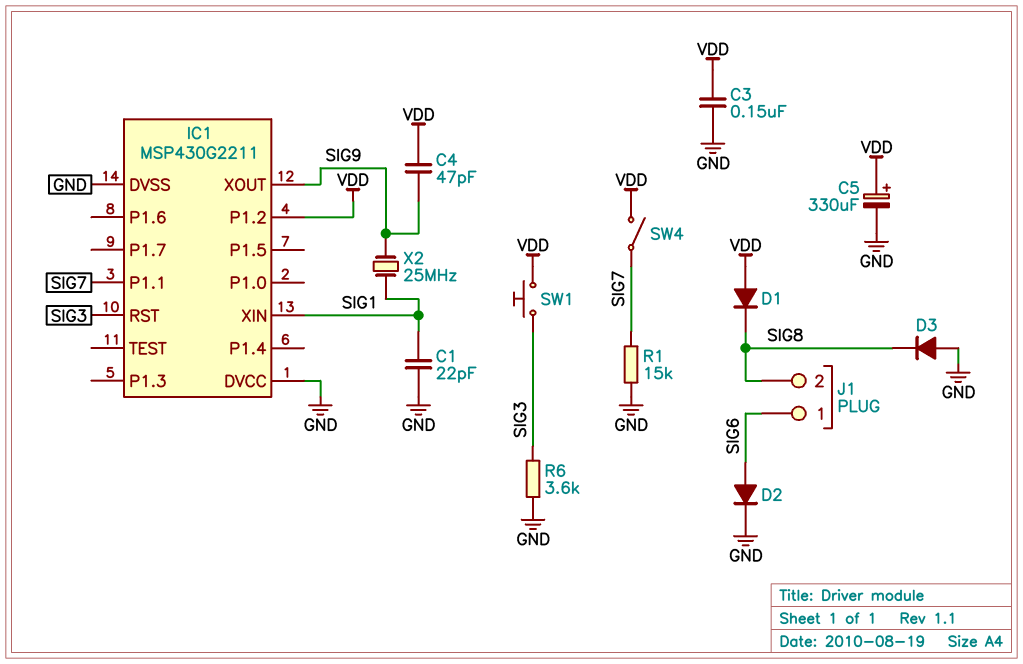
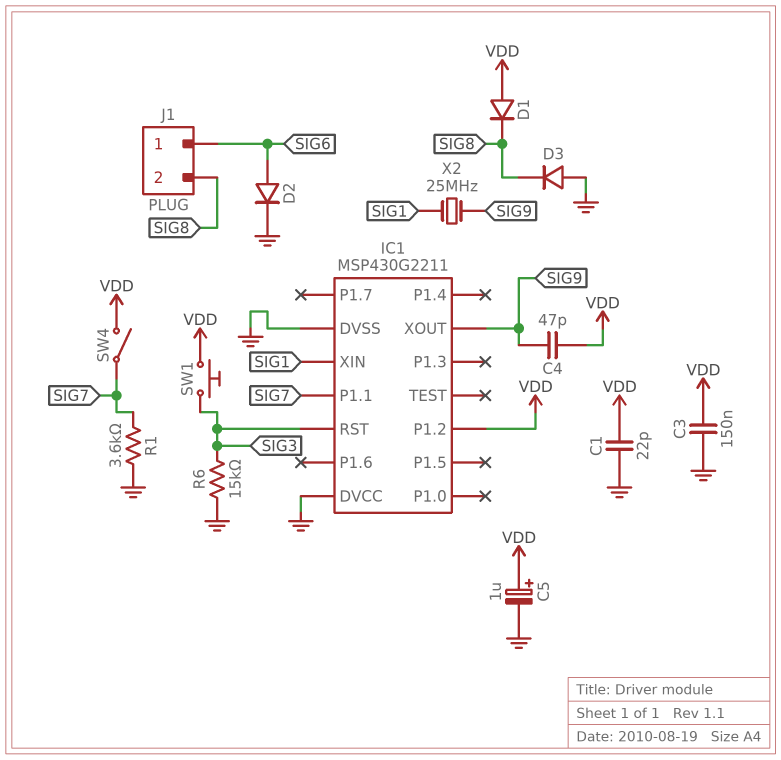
C1: 22pF (GND, SIG1) -> 22pF (GND, VDD)
C5: 330uF (plus VDD, minus GND) -> 1uF (plus VDD, minus GND)
R1: 15k (GND, SIG7) -> 3.6k (GND, SIG7)
R6: 3.6k (GND, SIG3) -> 15k (GND, SIG3)

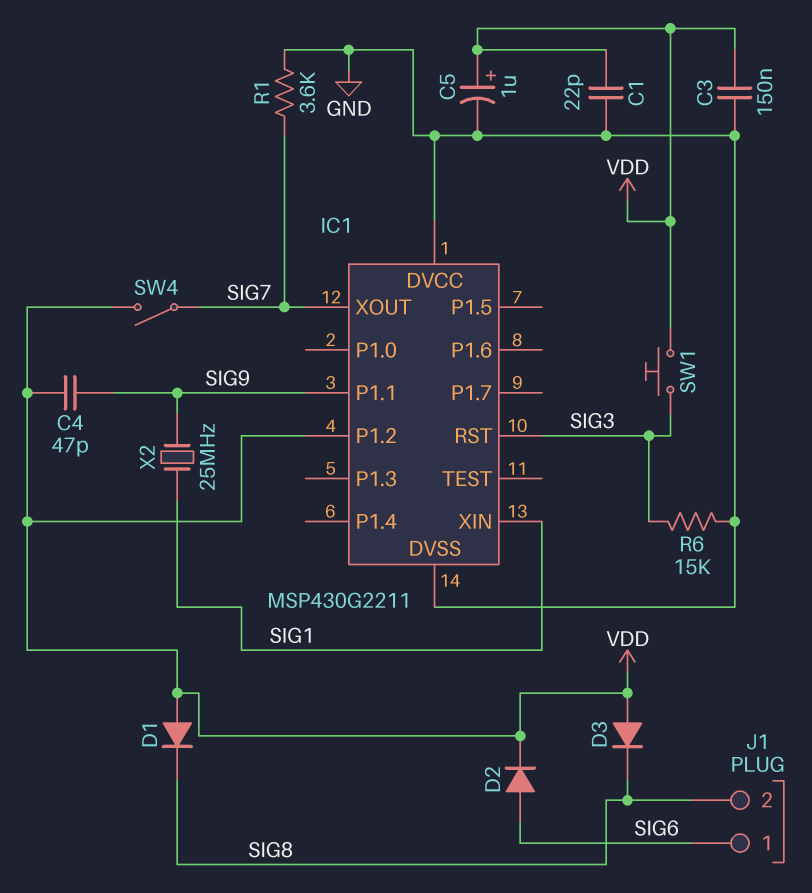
D2: diode (A SIG6, K GND) -> diode (A SIG6, K VDD)
D3: diode (A GND, K SIG8) -> diode (A VDD, K SIG8)
IC1 pin P1.1: SIG7 -> SIG9
IC1 pin XOUT: SIG9 -> SIG7

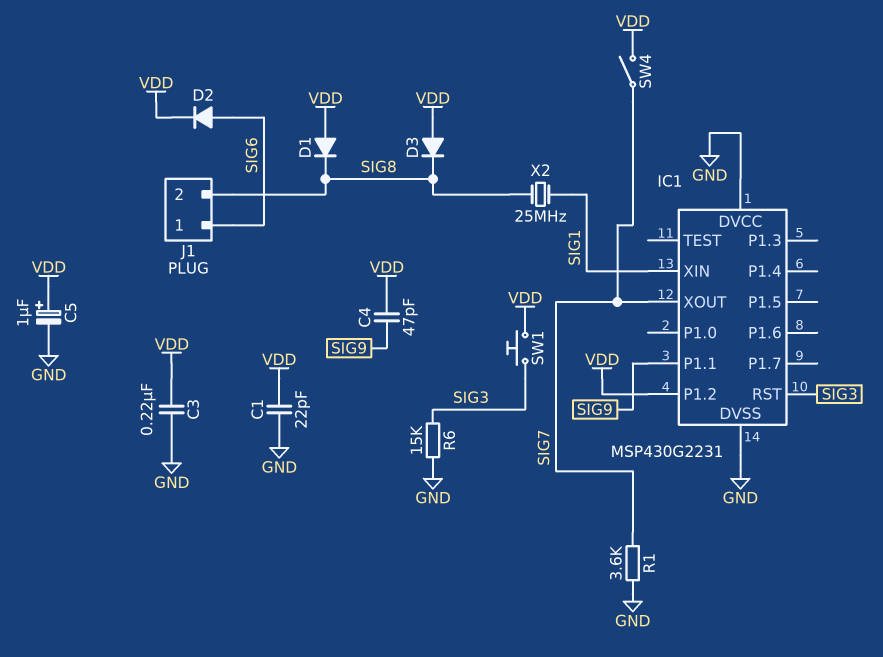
C3: 150nF (GND, VDD) -> 220nF (GND, VDD)
IC1: MSP430G2211 -> MSP430G2231
X2: 25MHz (SIG1, SIG9) -> 25MHz (SIG1, SIG8)

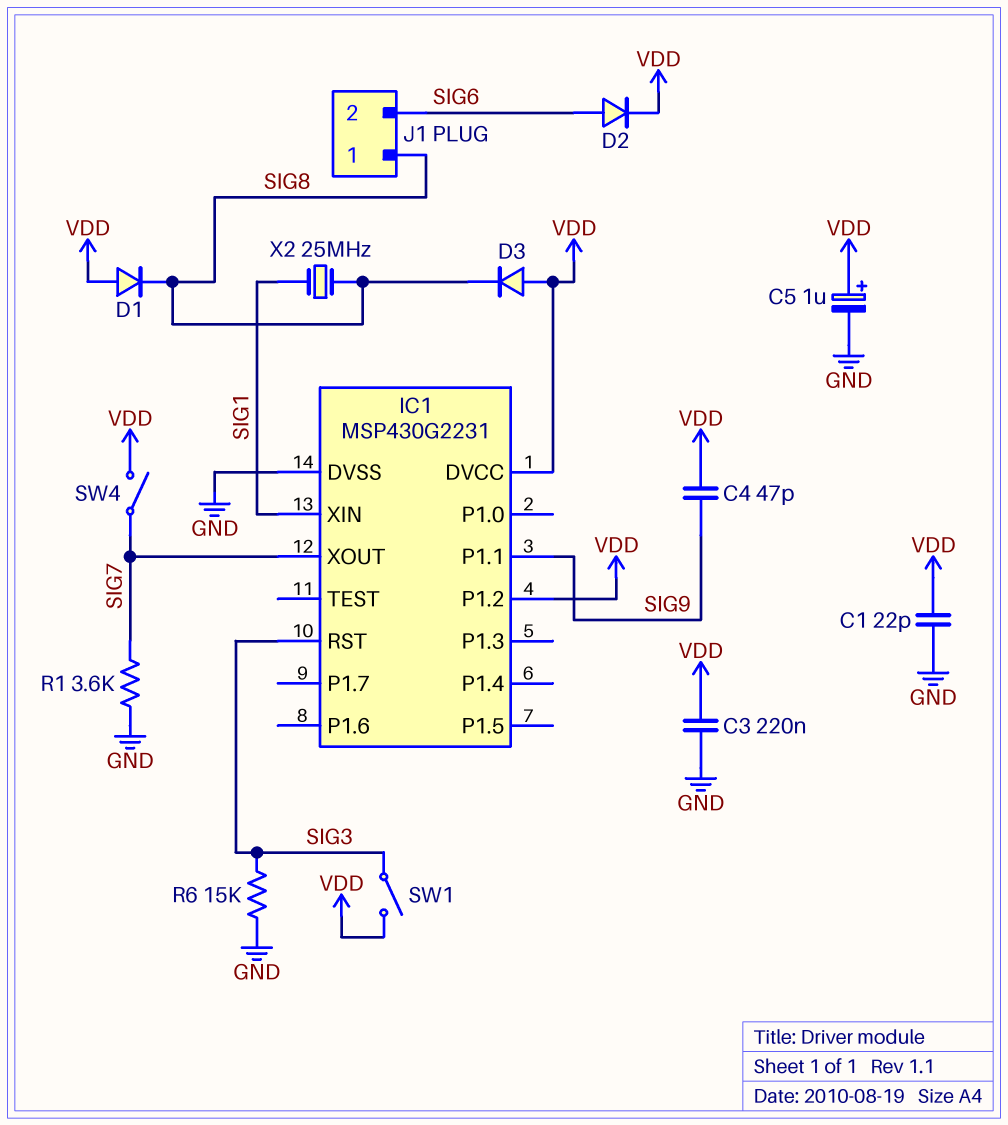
IC1 pin DVCC: GND -> VDD
J1 pin 1: SIG6 -> SIG8
J1 pin 2: SIG8 -> SIG6
SW1: button (SIG3, VDD) -> switch (SIG3, VDD)

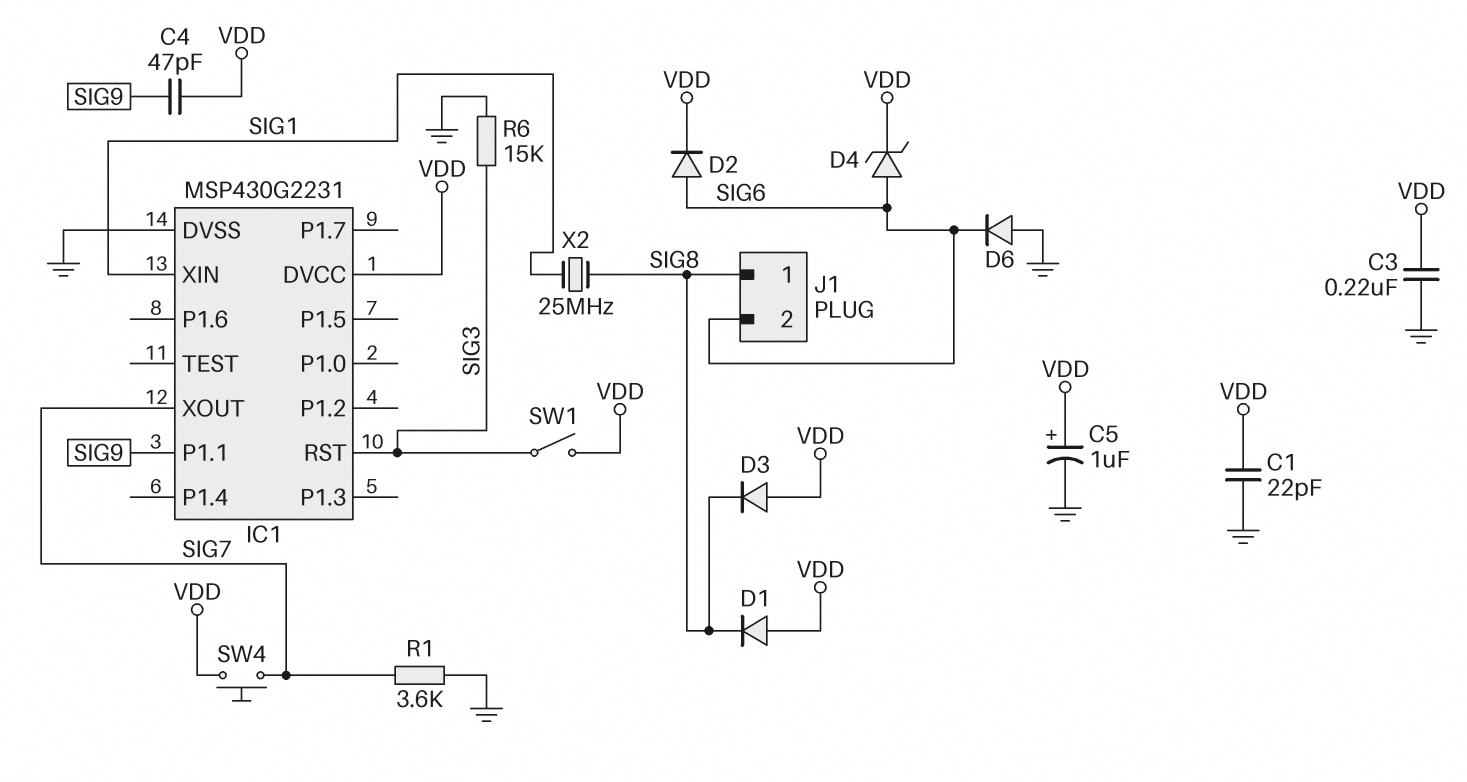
D4: none -> zener (A SIG6, K VDD)
D6: none -> diode (A GND, K SIG6)
IC1 pin P1.2: VDD -> none
SW4: switch (SIG7, VDD) -> button (SIG7, VDD)

